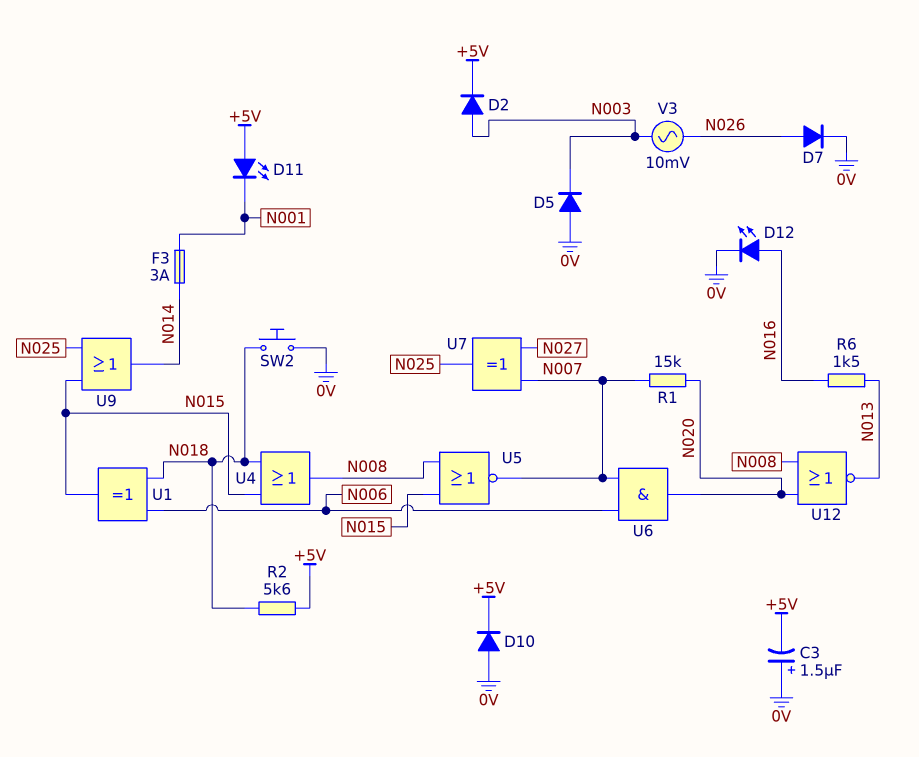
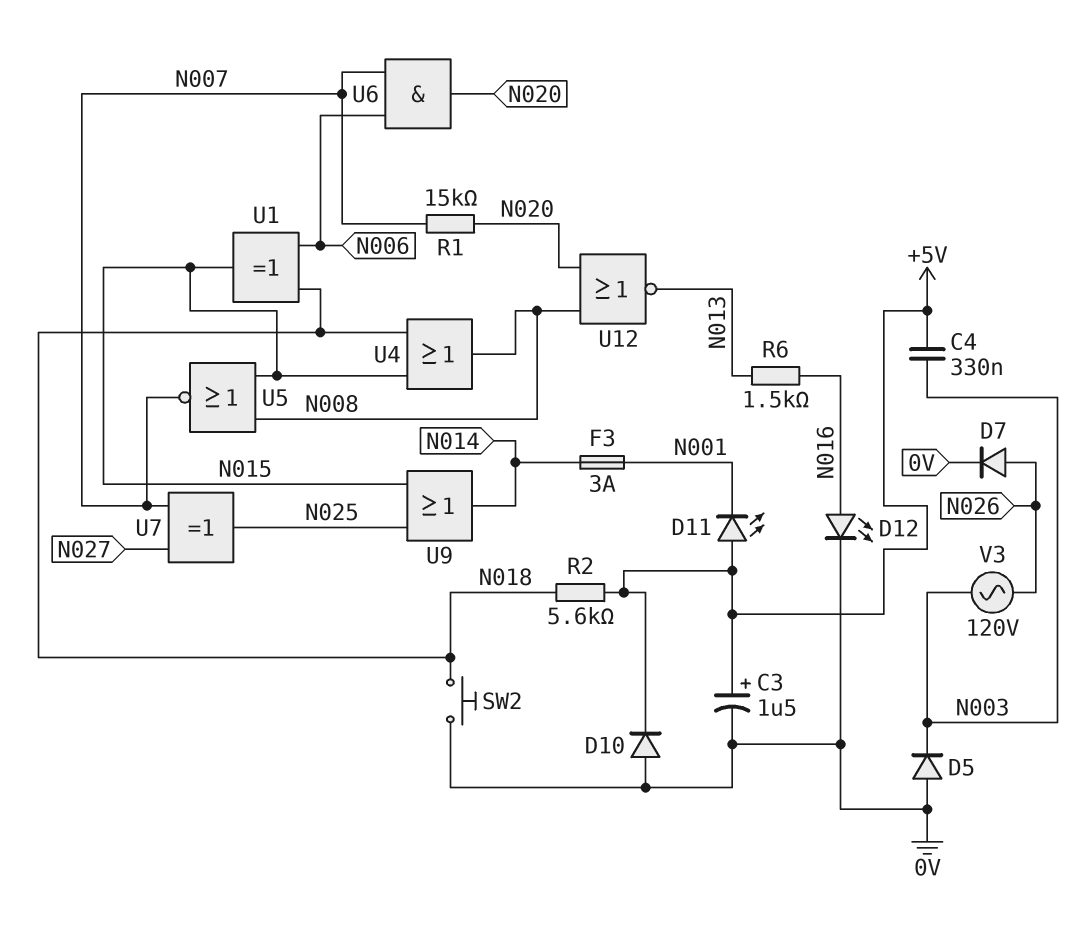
C3: 1.5uF (plus 0V, minus +5V) -> 1.5uF (plus +5V, minus 0V)
C4: none -> 330nF (+5V, N003)
D2: diode (A N003, K +5V) -> none
V3: AC 10mV (N003, N026) -> AC 120V (N003, N026)

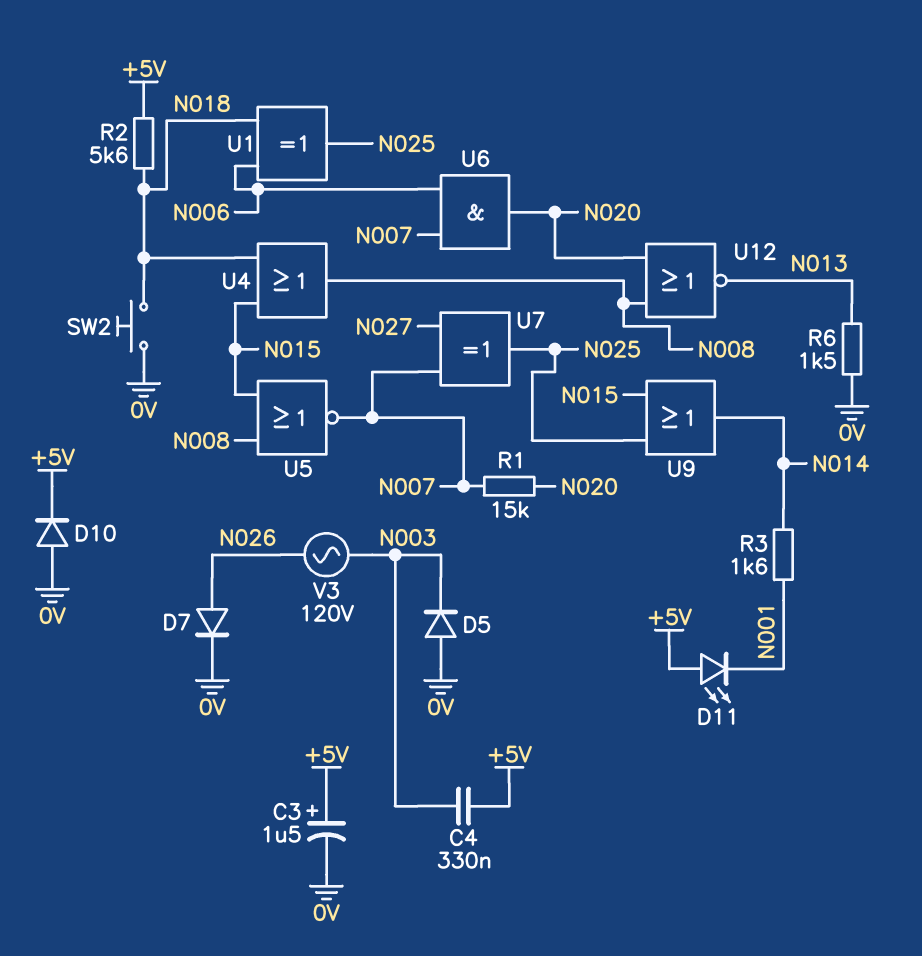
D12: LED (A N016, K 0V) -> none
F3: 3A (N001, N014) -> none
R3: none -> 1.6k (N001, N014)
R6: 1.5k (N013, N016) -> 1.5k (0V, N013)
U1: XOR (in N006, in N018, out N015) -> XOR (in N006, in N018, out N025)

